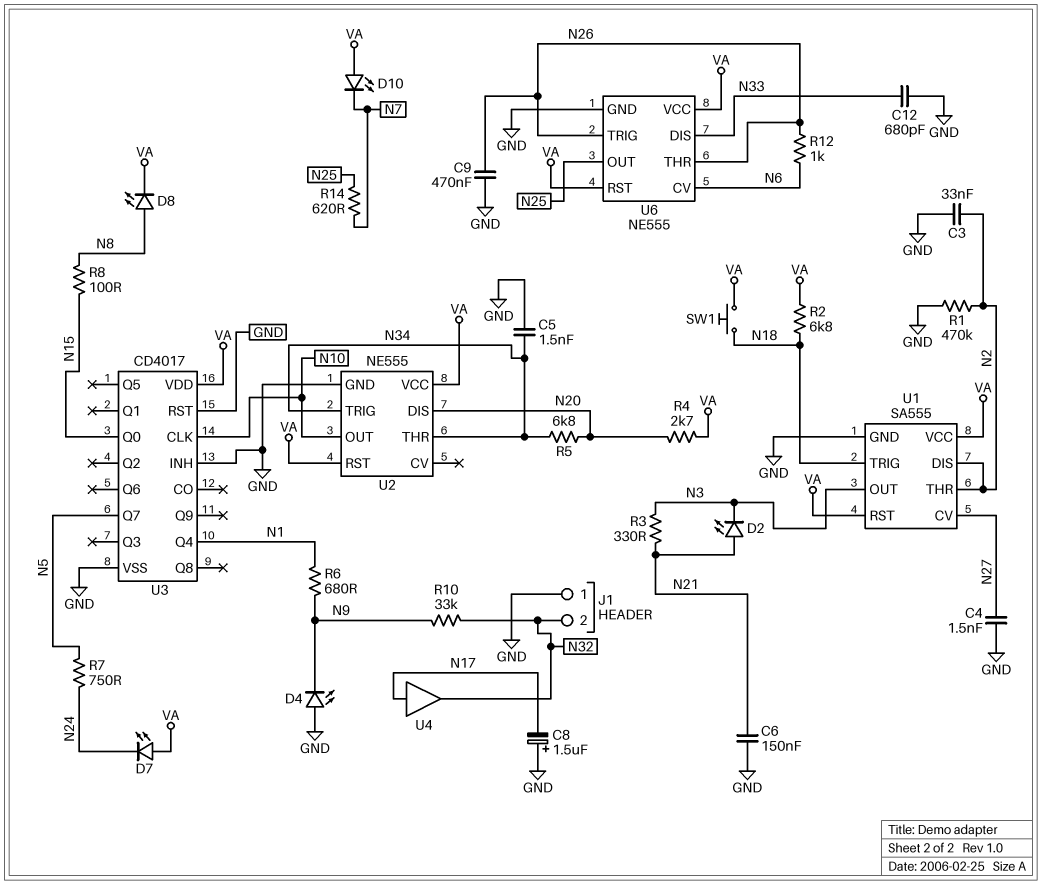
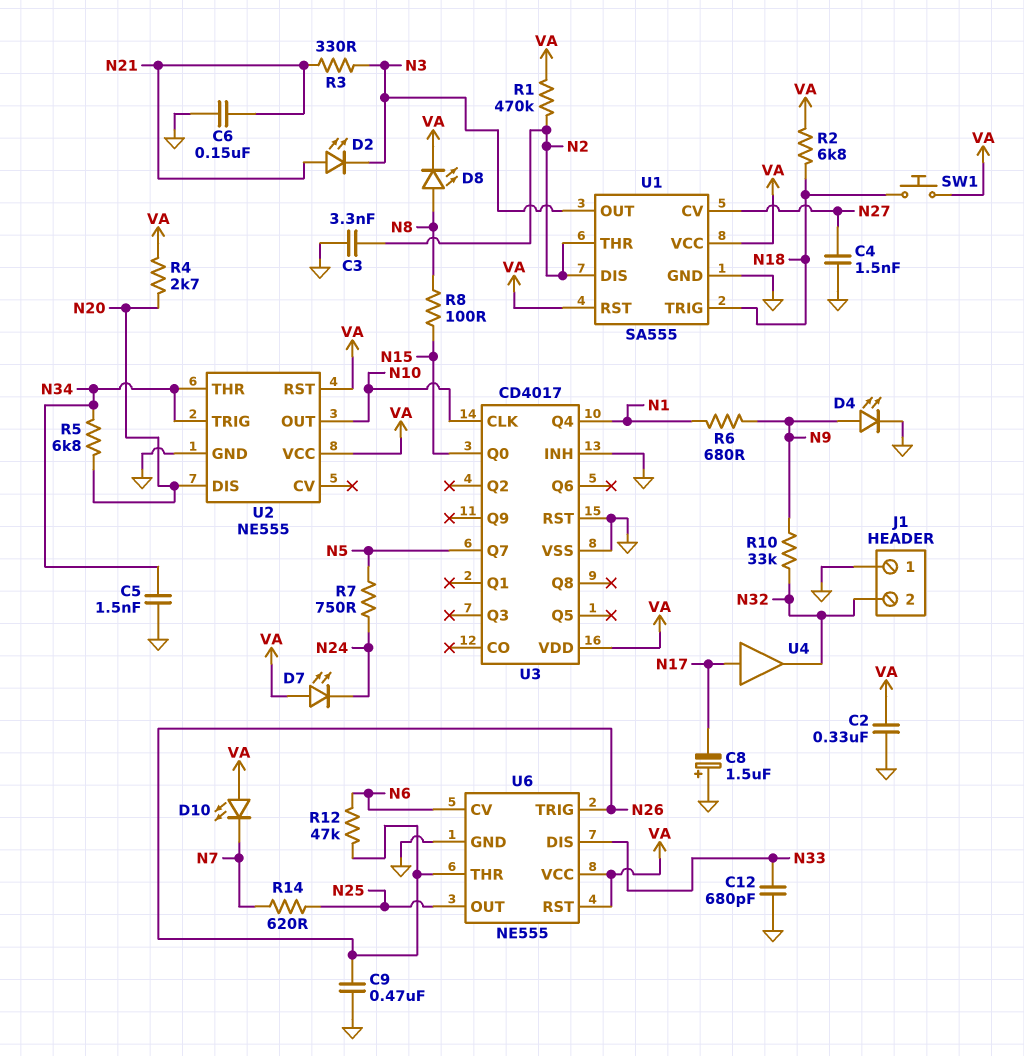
C2: none -> 330nF (GND, VA)
C3: 33nF (GND, N2) -> 3.3nF (GND, N2)
D4: LED (A GND, K N9) -> LED (A N9, K GND)
R1: 470k (GND, N2) -> 470k (N2, VA)
R12: 1k (N6, N26) -> 47k (N6, N26)

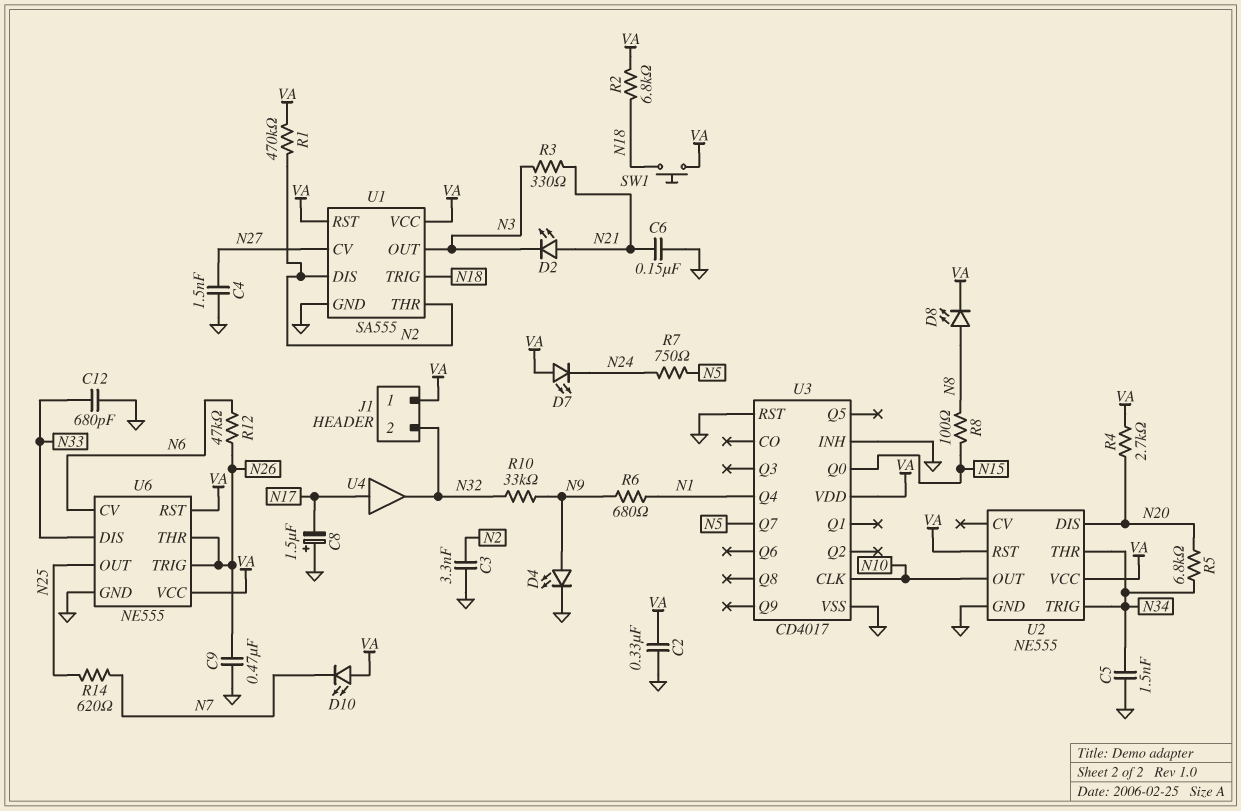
J1 pin 1: GND -> VA

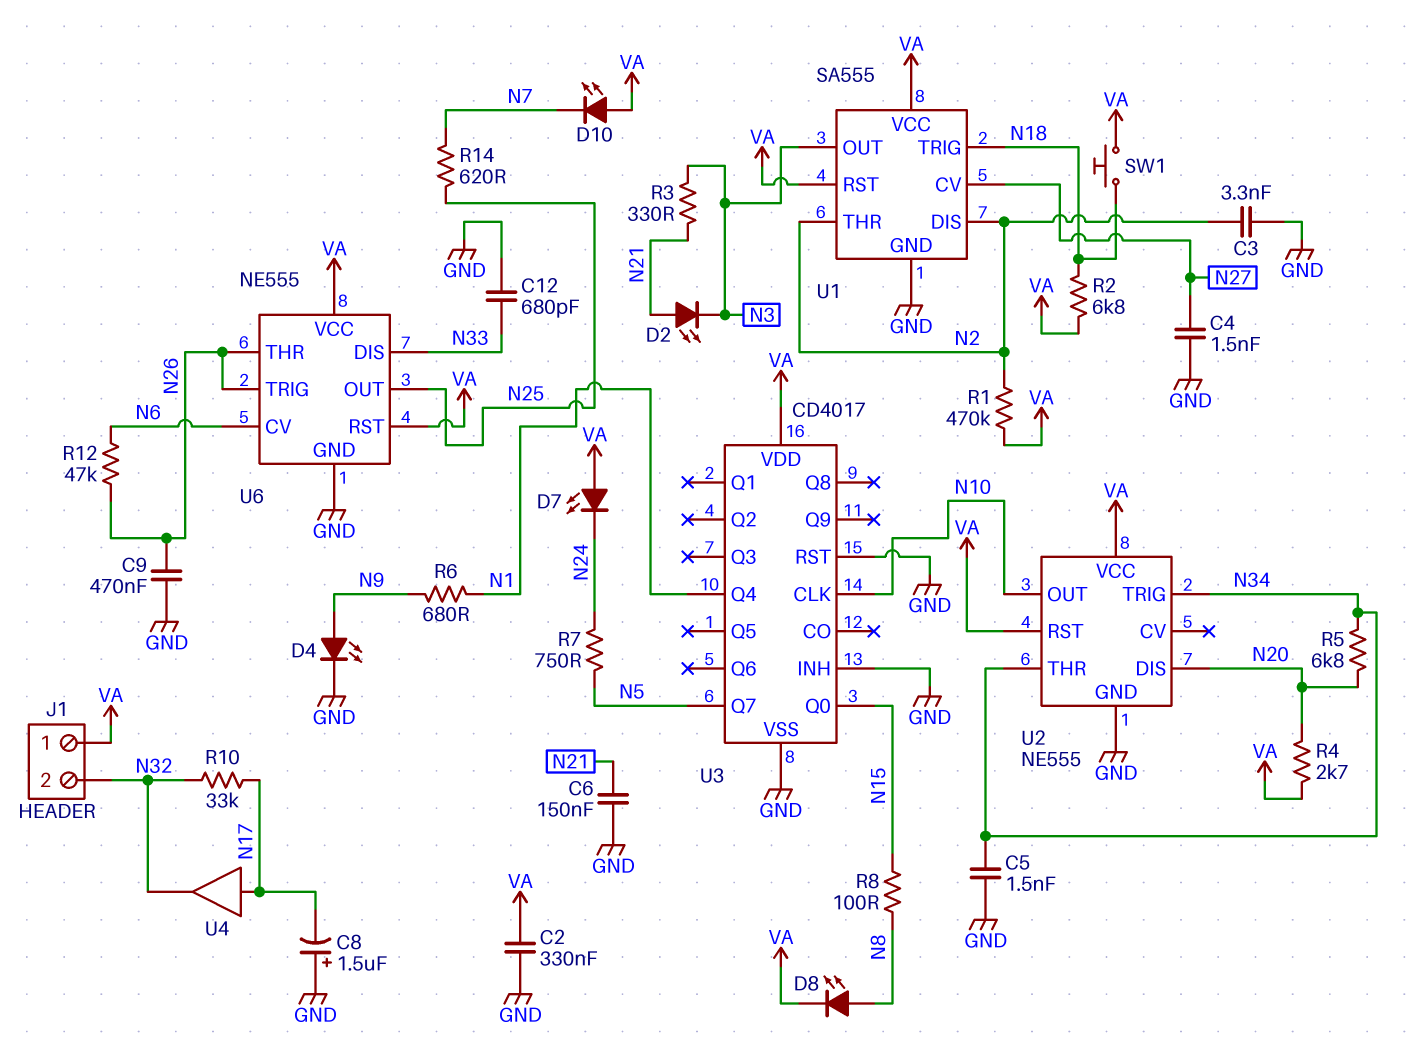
R10: 33k (N9, N32) -> 33k (N17, N32)

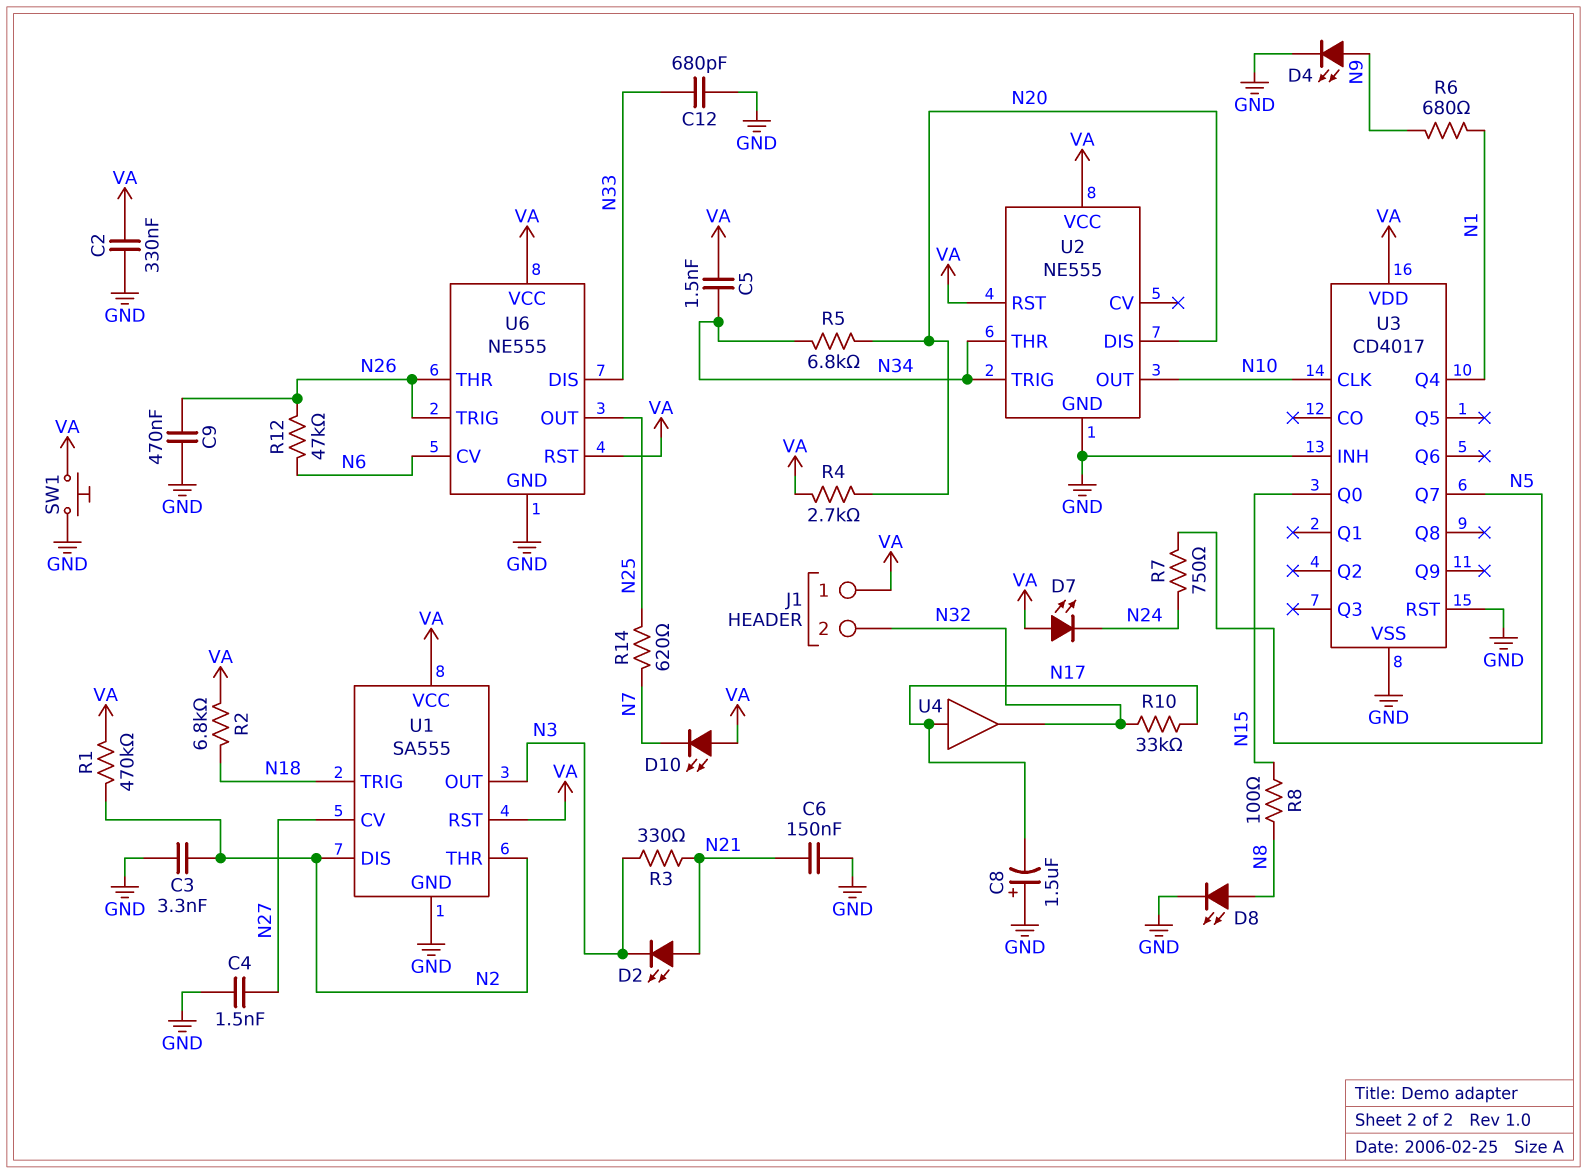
C5: 1.5nF (GND, N34) -> 1.5nF (N34, VA)
D8: LED (A N8, K VA) -> LED (A N8, K GND)
SW1: button (N18, VA) -> button (GND, VA)

